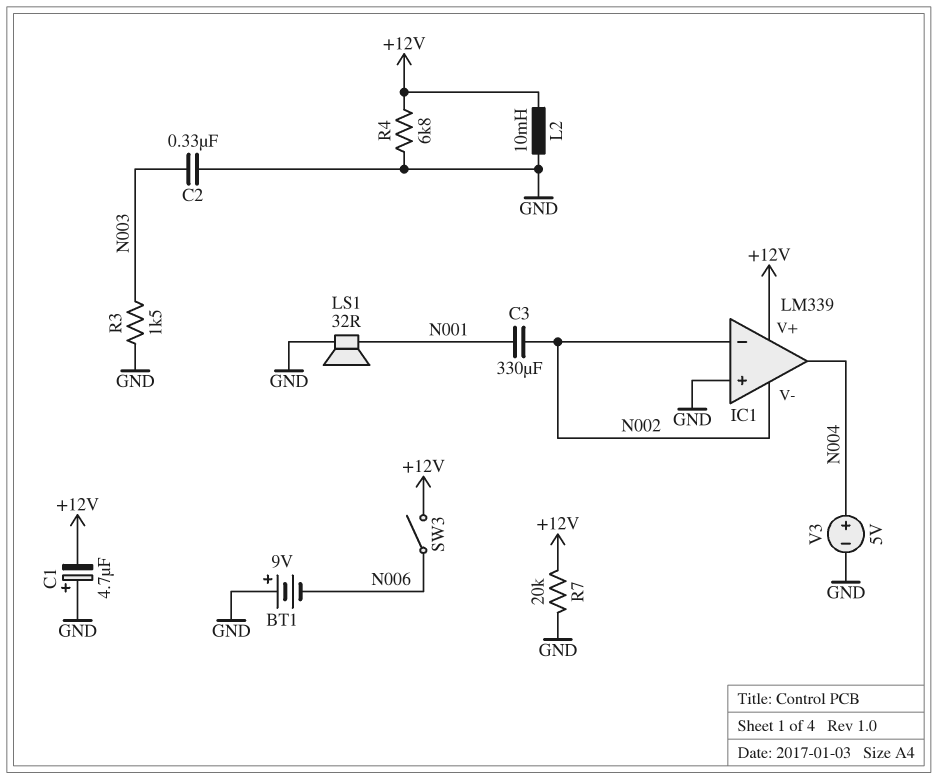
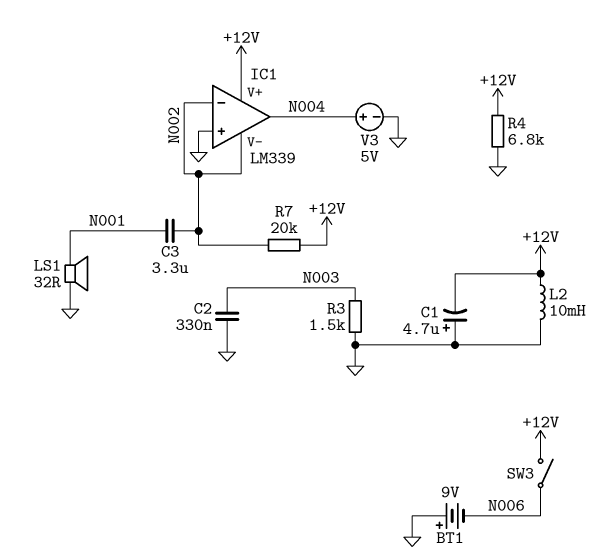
C3: 330uF (N001, N002) -> 3.3uF (N001, N002)
R7: 20k (+12V, GND) -> 20k (+12V, N002)

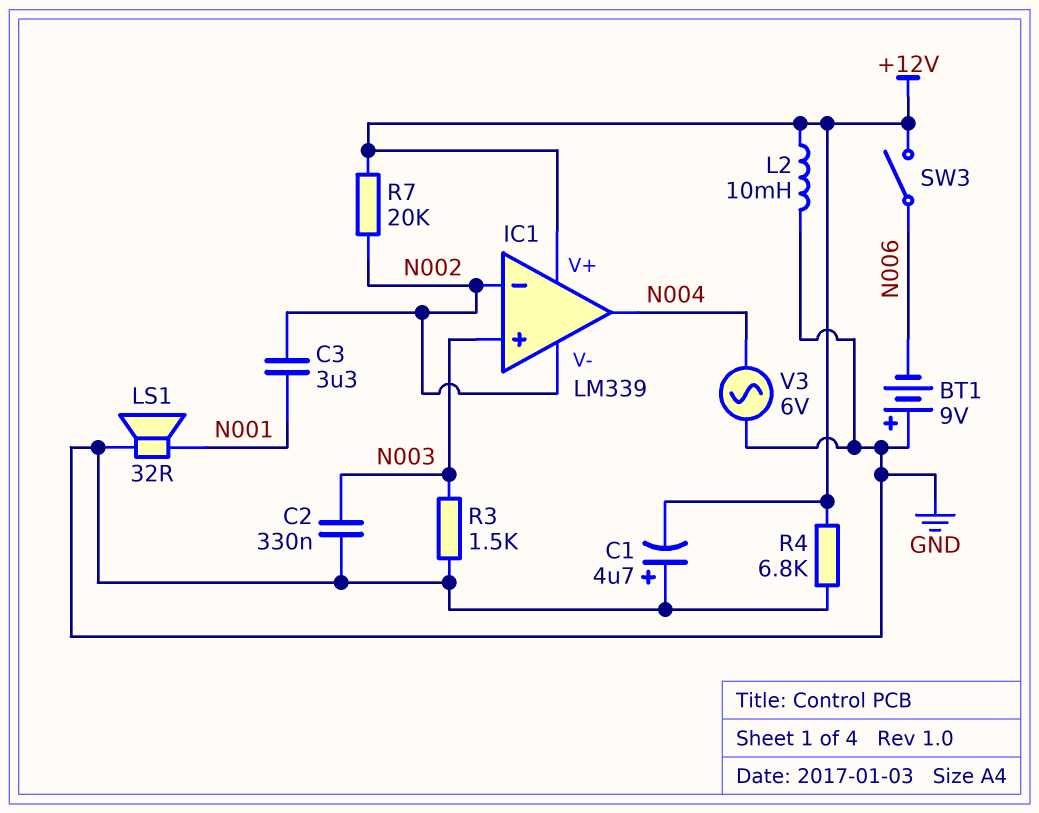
IC1 pin in+: GND -> N003
V3: 5V (plus N004, minus GND) -> AC 6V (GND, N004)

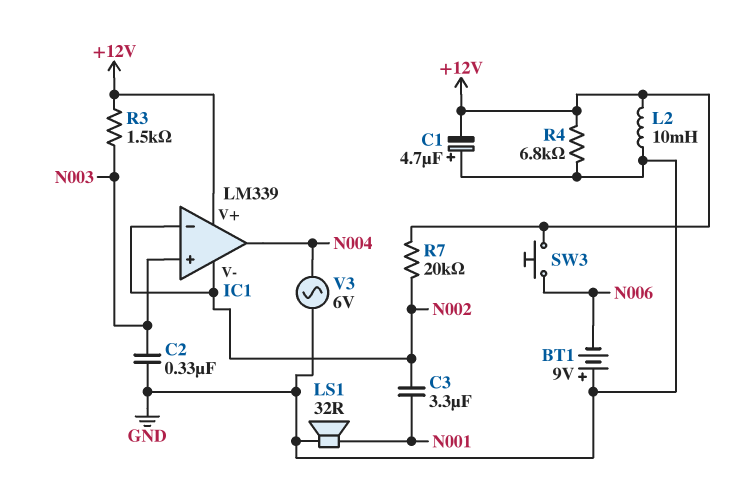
R3: 1.5k (GND, N003) -> 1.5k (+12V, N003)
SW3: switch (+12V, N006) -> button (+12V, N006)

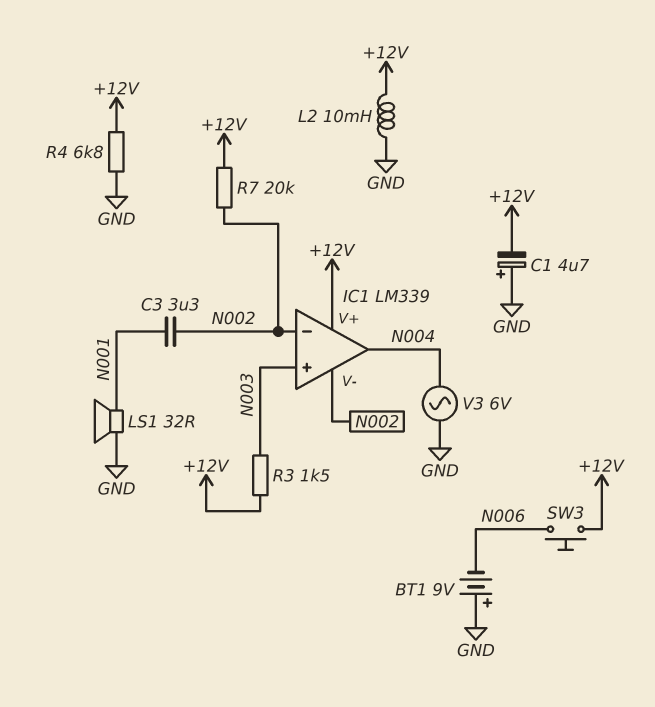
C2: 330nF (GND, N003) -> none

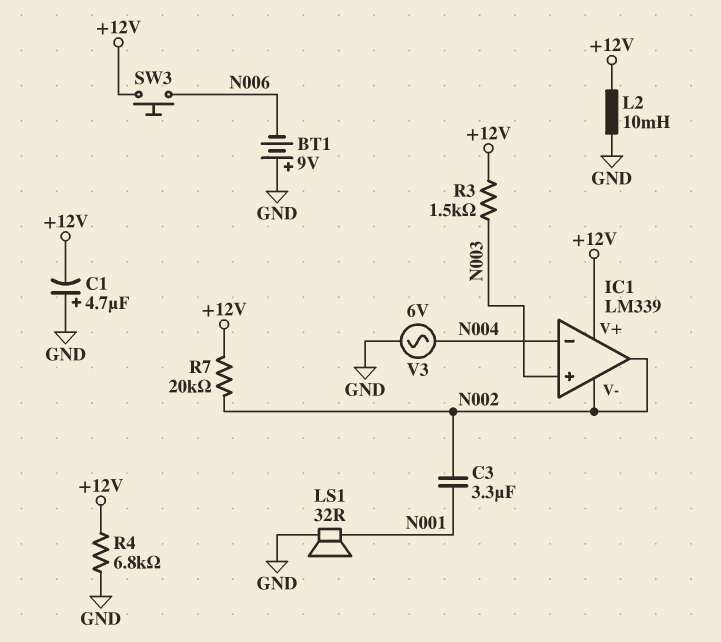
IC1 pin in-: N002 -> N004
IC1 pin out: N004 -> N002

